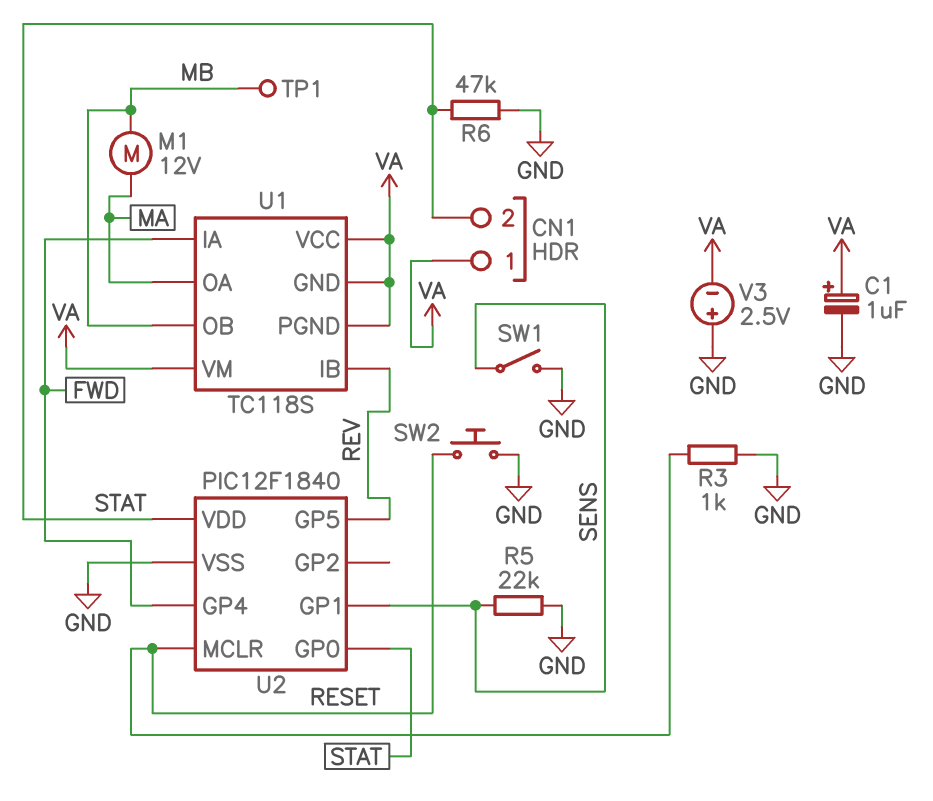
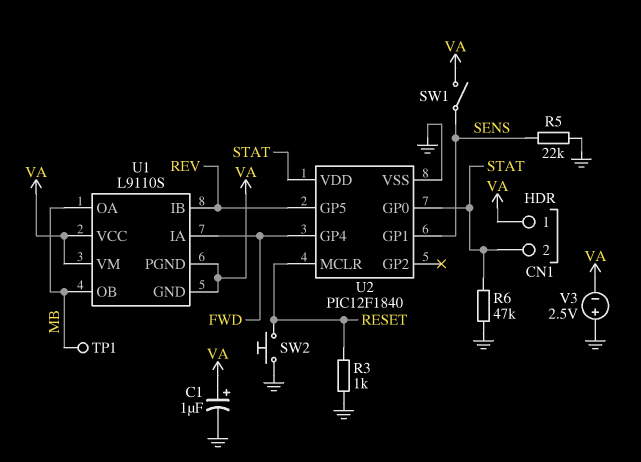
M1: motor 12V (MA, MB) -> none
SW1: switch (GND, SENS) -> switch (SENS, VA)
U1: TC118S -> L9110S
U1 pin OA: MA -> MB

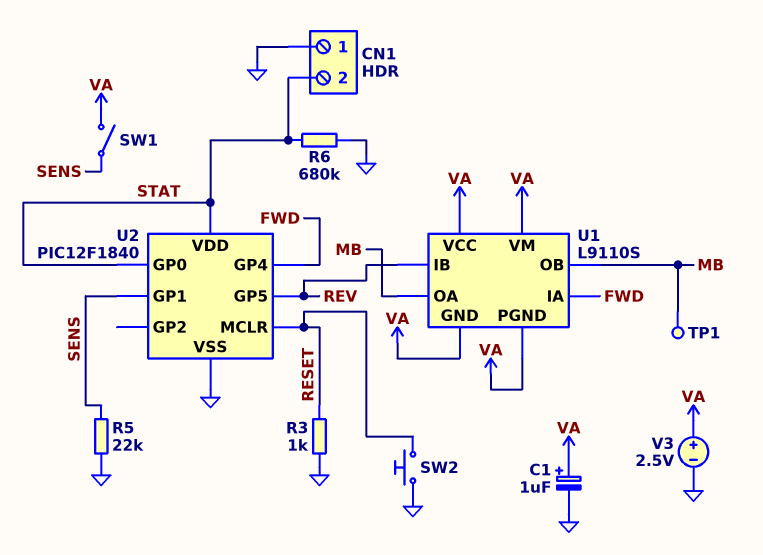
CN1 pin 1: VA -> GND
R6: 47k (GND, STAT) -> 680k (GND, STAT)
V3: 2.5V (plus GND, minus VA) -> 2.5V (plus VA, minus GND)

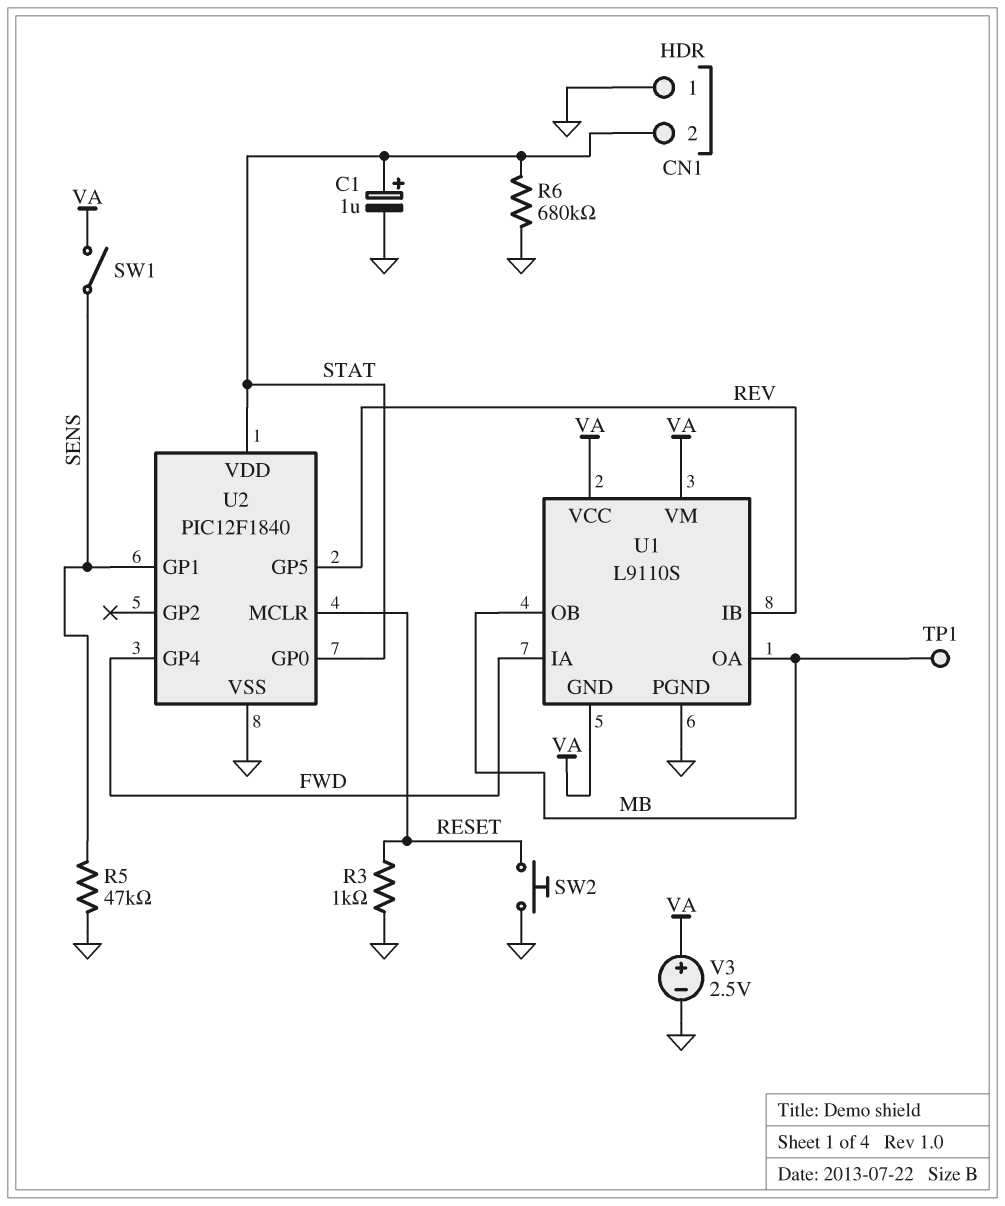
C1: 1uF (plus VA, minus GND) -> 1uF (plus STAT, minus GND)
R5: 22k (GND, SENS) -> 47k (GND, SENS)
U1 pin PGND: VA -> GND

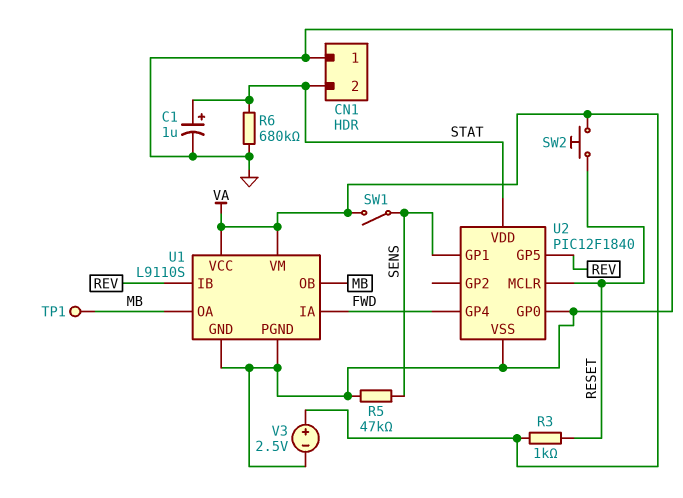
R3: 1k (GND, RESET) -> 1k (RESET, VA)
SW2: button (GND, RESET) -> button (RESET, VA)
U1 pin GND: VA -> GND
U2 pin GP0: STAT -> GND

